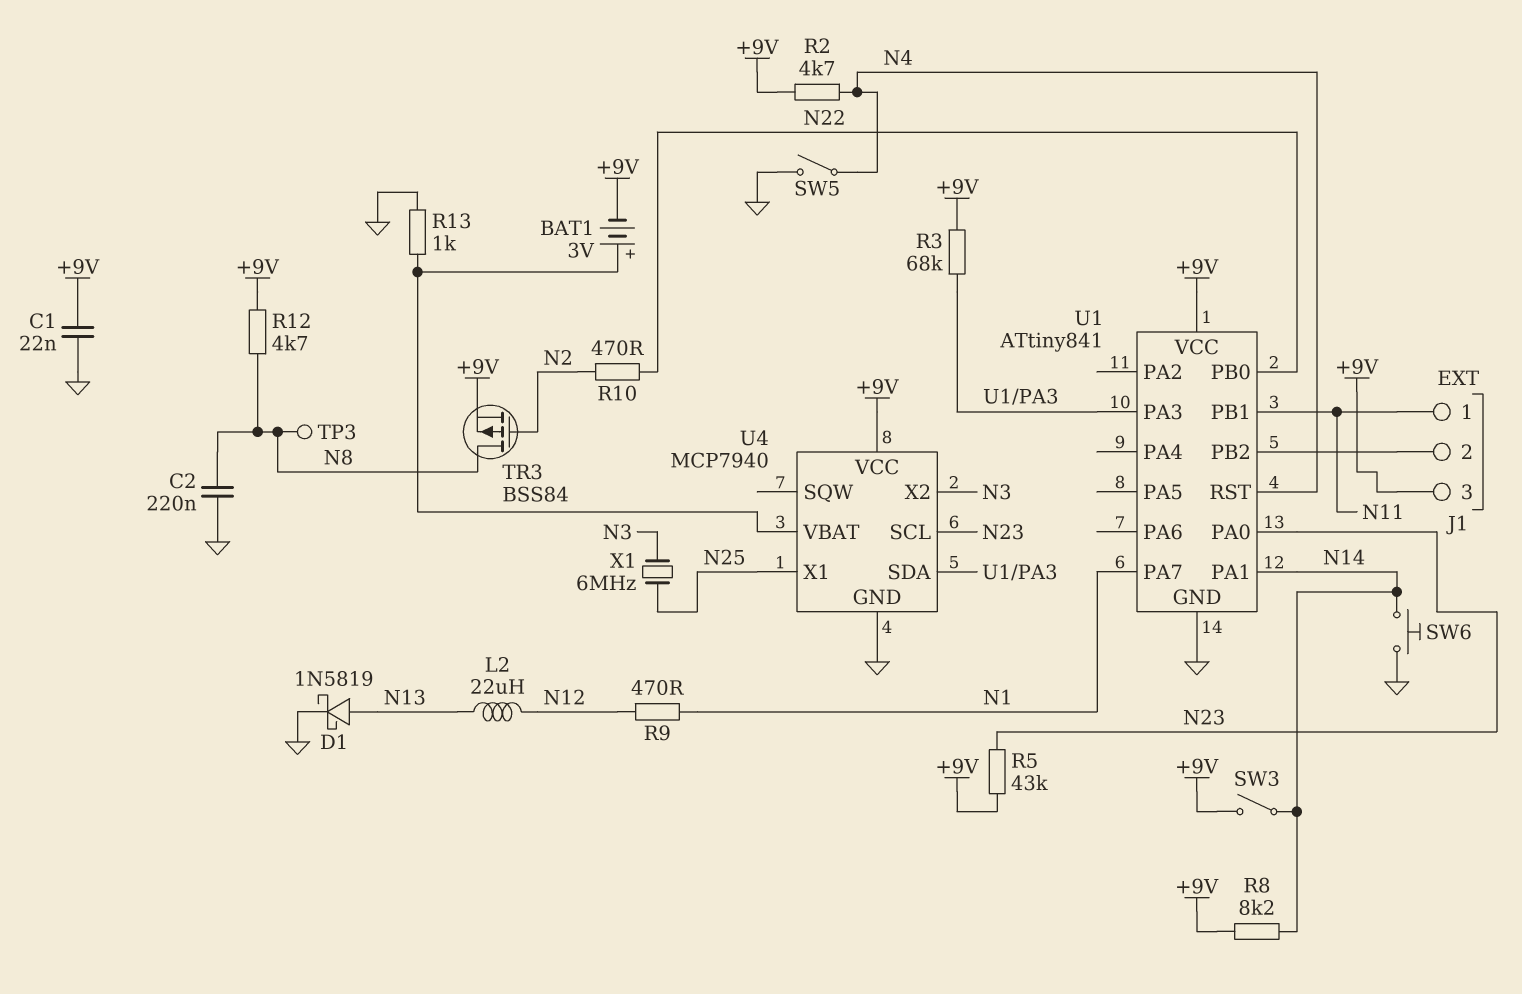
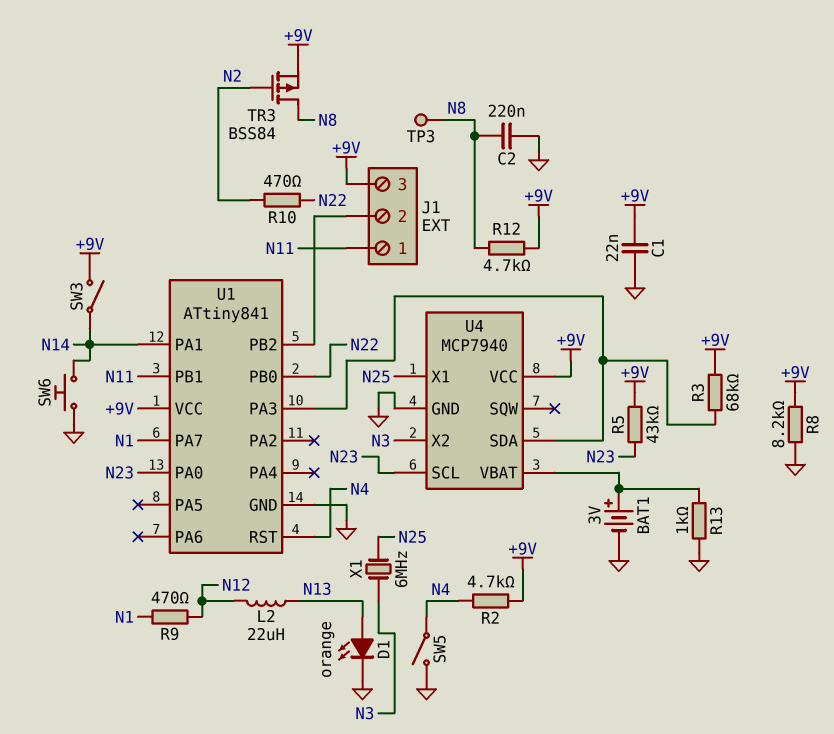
BAT1: 3V (plus U4/VBAT, minus +9V) -> 3V (plus U4/VBAT, minus GND)
D1: schottky 1N5819 (A N13, K GND) -> LED orange (A N13, K GND)
R8: 8.2k (+9V, N14) -> 8.2k (+9V, GND)

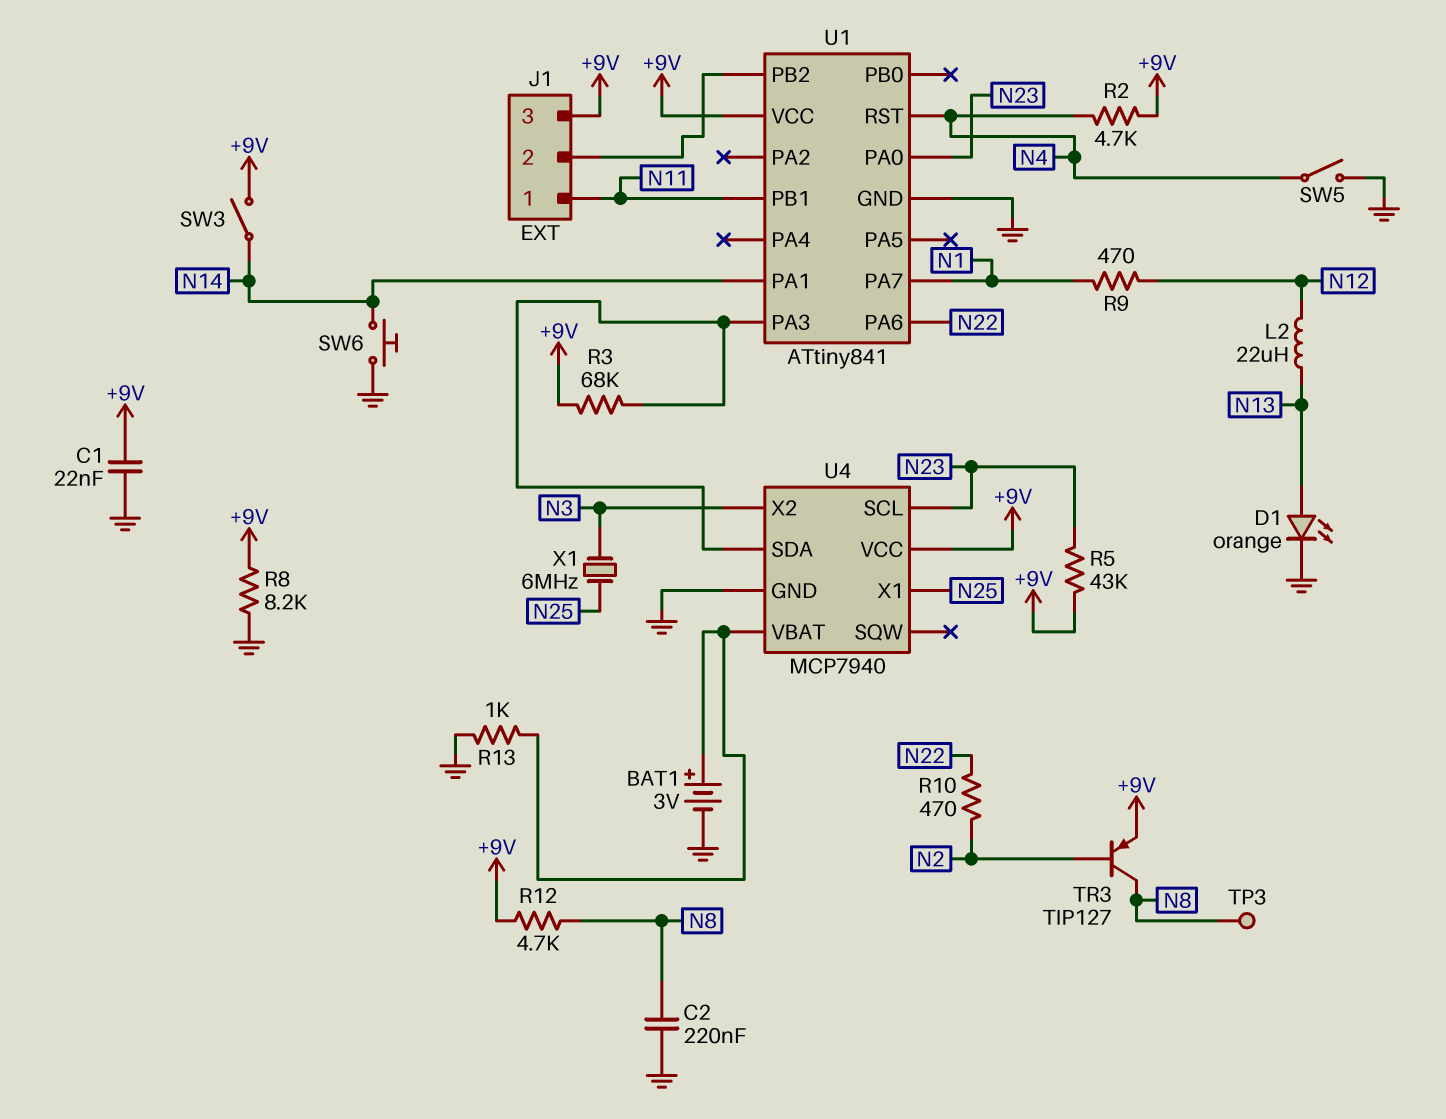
TR3: PMOS BSS84 (G N2, D N8, S +9V) -> PNP TIP127 (B N2, C N8, E +9V)
U1 pin PA6: none -> N22
U1 pin PB0: N22 -> none

